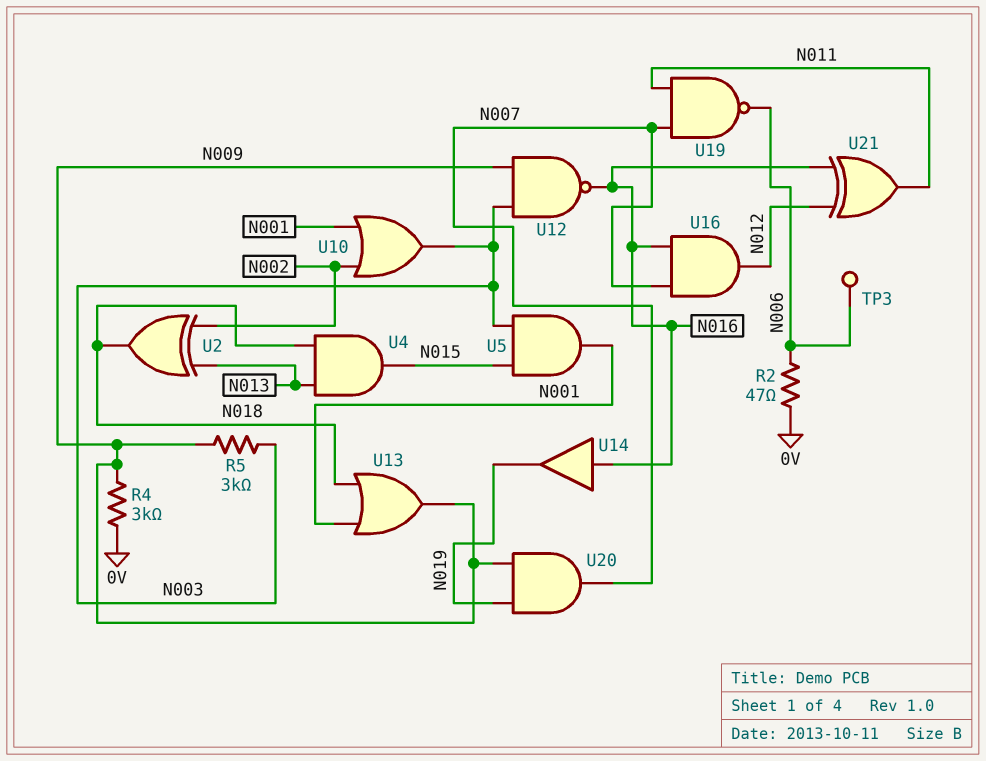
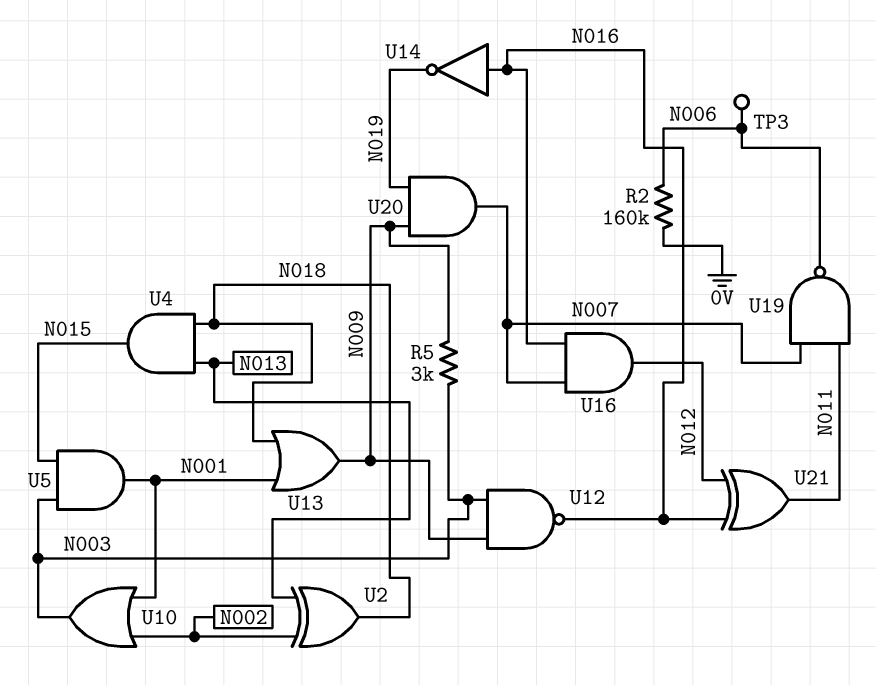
R2: 47 (0V, N006) -> 160k (0V, N006)
R4: 3k (0V, N009) -> none
U14: buffer (in N016, out N019) -> NOT (in N016, out N019)

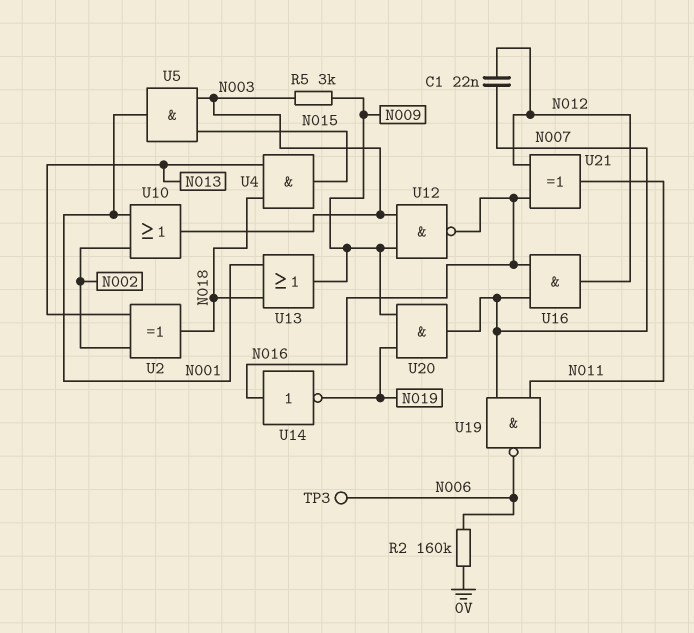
C1: none -> 22nF (N007, N012)

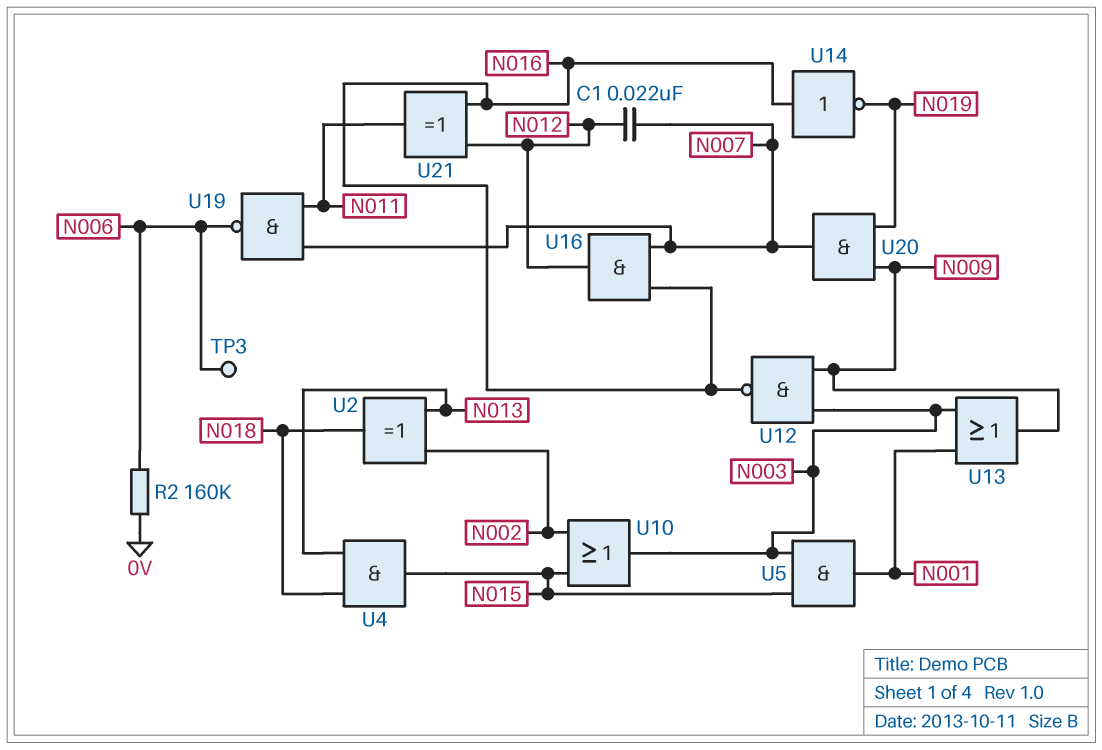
R5: 3k (N003, N009) -> none
U10: OR (in N001, in N002, out N003) -> OR (in N002, in N015, out N003)
U13: OR (in N001, in N018, out N009) -> OR (in N001, in N003, out N009)

